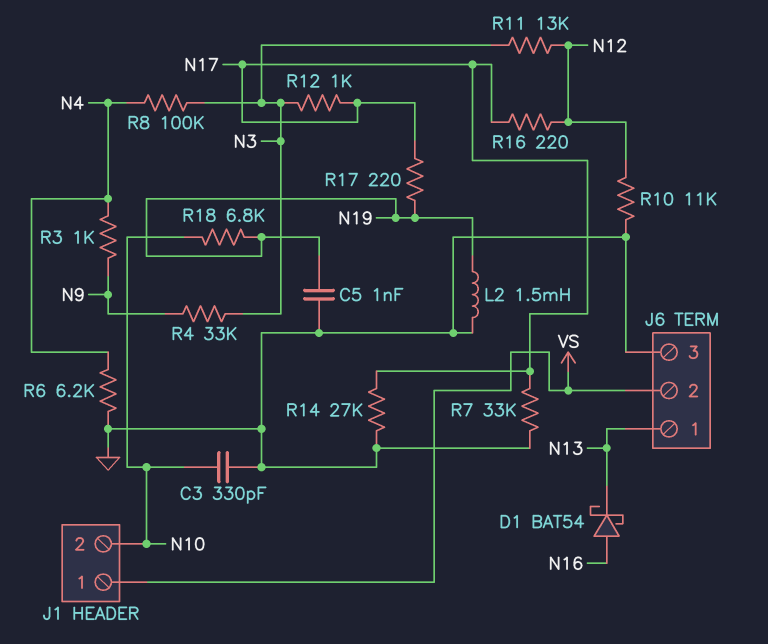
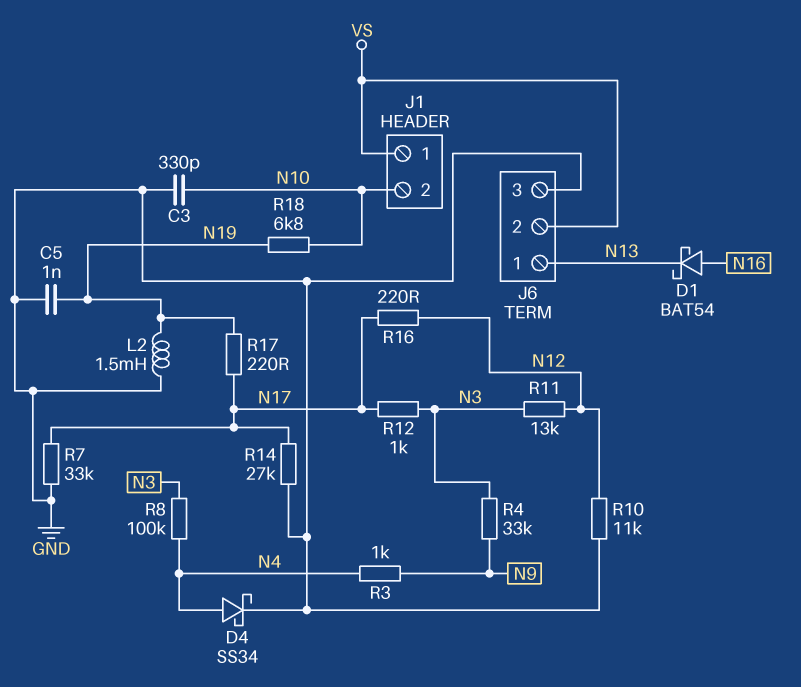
D4: none -> schottky SS34 (A N4, K GND)
R6: 6.2k (GND, N4) -> none

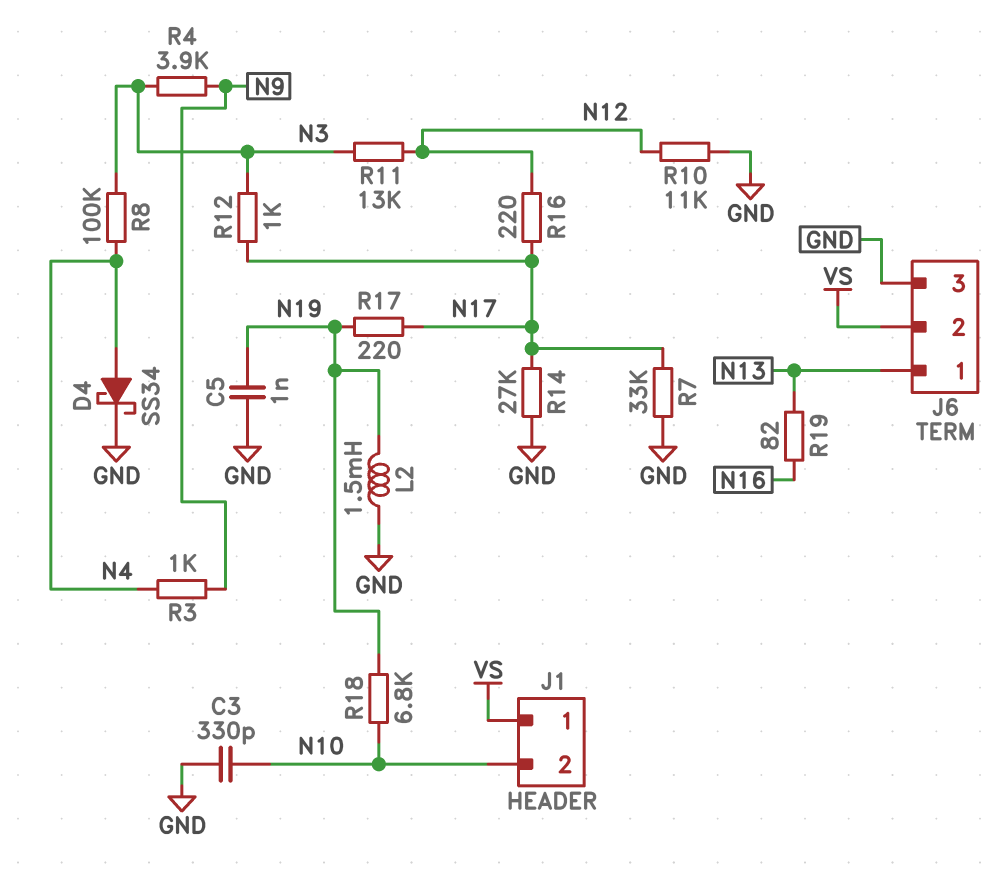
D1: schottky BAT54 (A N16, K N13) -> none
R4: 33k (N3, N9) -> 3.9k (N3, N9)
R19: none -> 82 (N13, N16)

